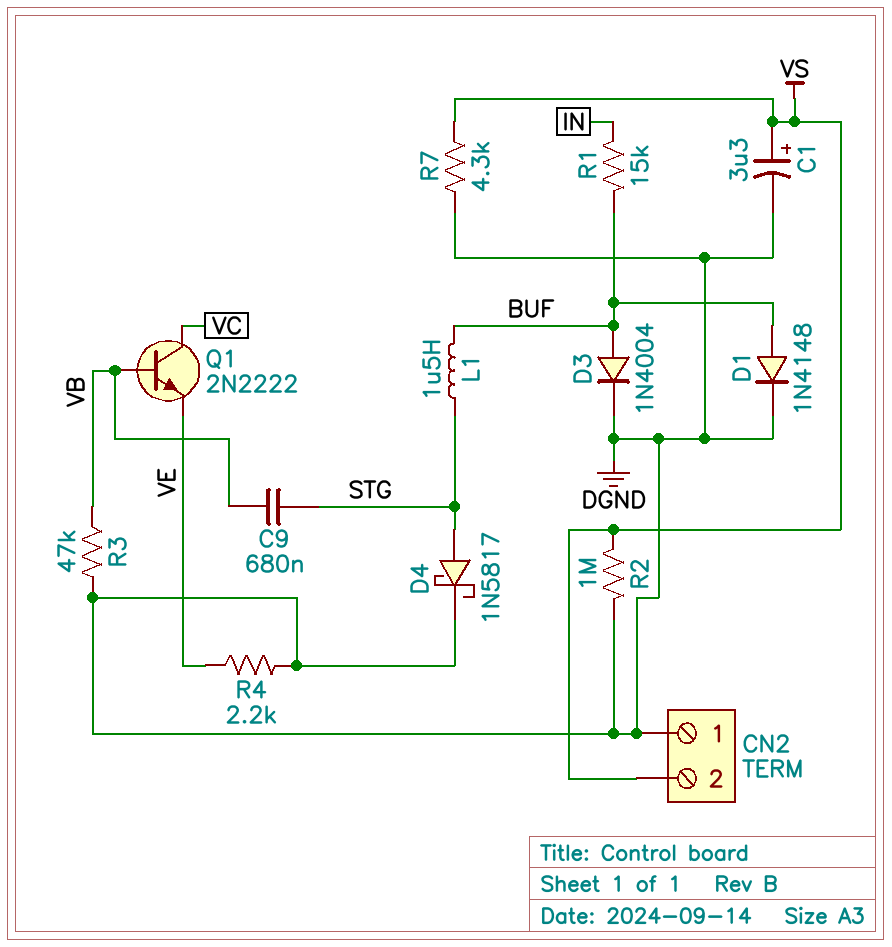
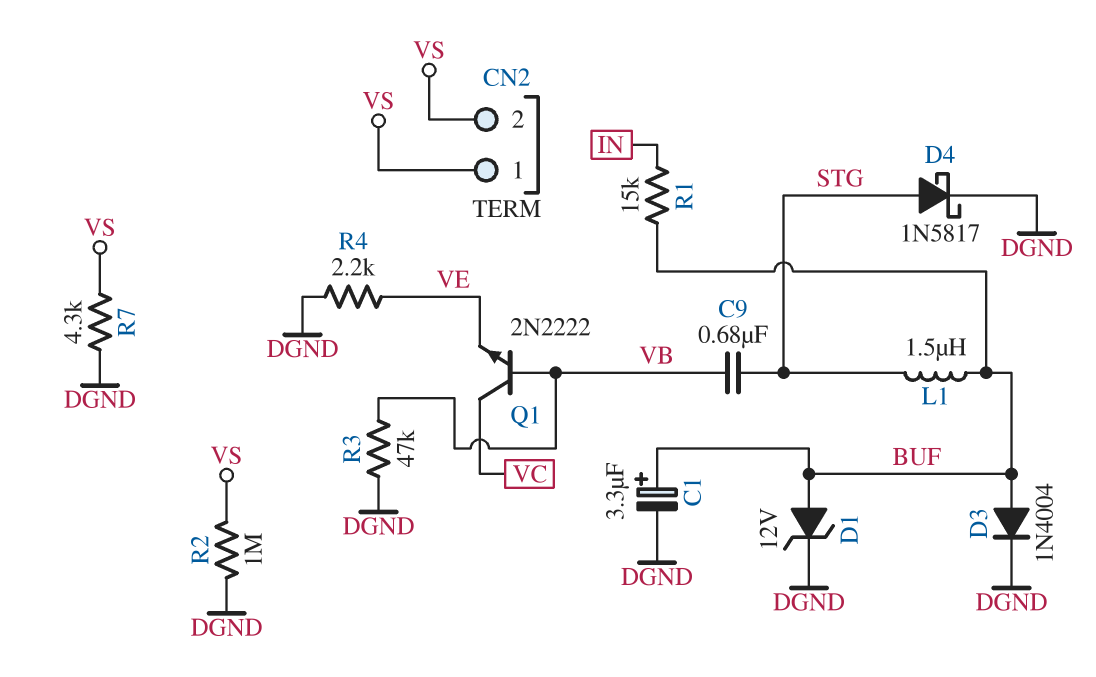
C1: 3.3uF (plus VS, minus DGND) -> 3.3uF (plus BUF, minus DGND)
CN2 pin 1: DGND -> VS
D1: diode 1N4148 (A BUF, K DGND) -> zener 12V (A BUF, K DGND)

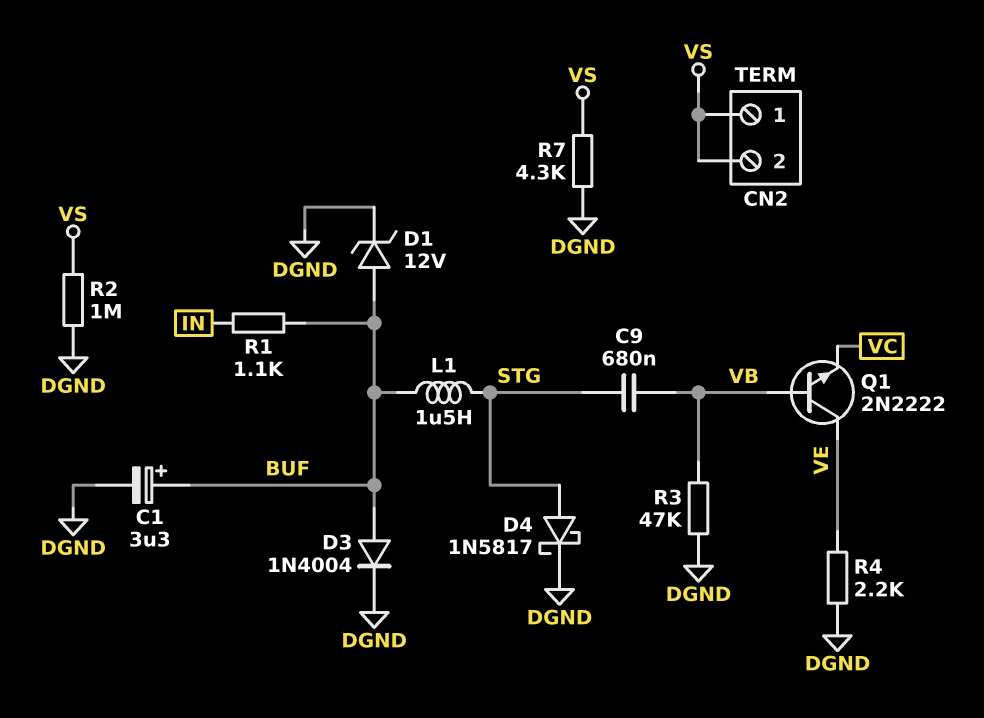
Q1: NPN 2N2222 (B VB, C VC, E VE) -> NPN 2N2222 (B VB, C VE, E VC)
R1: 15k (BUF, IN) -> 1.1k (BUF, IN)

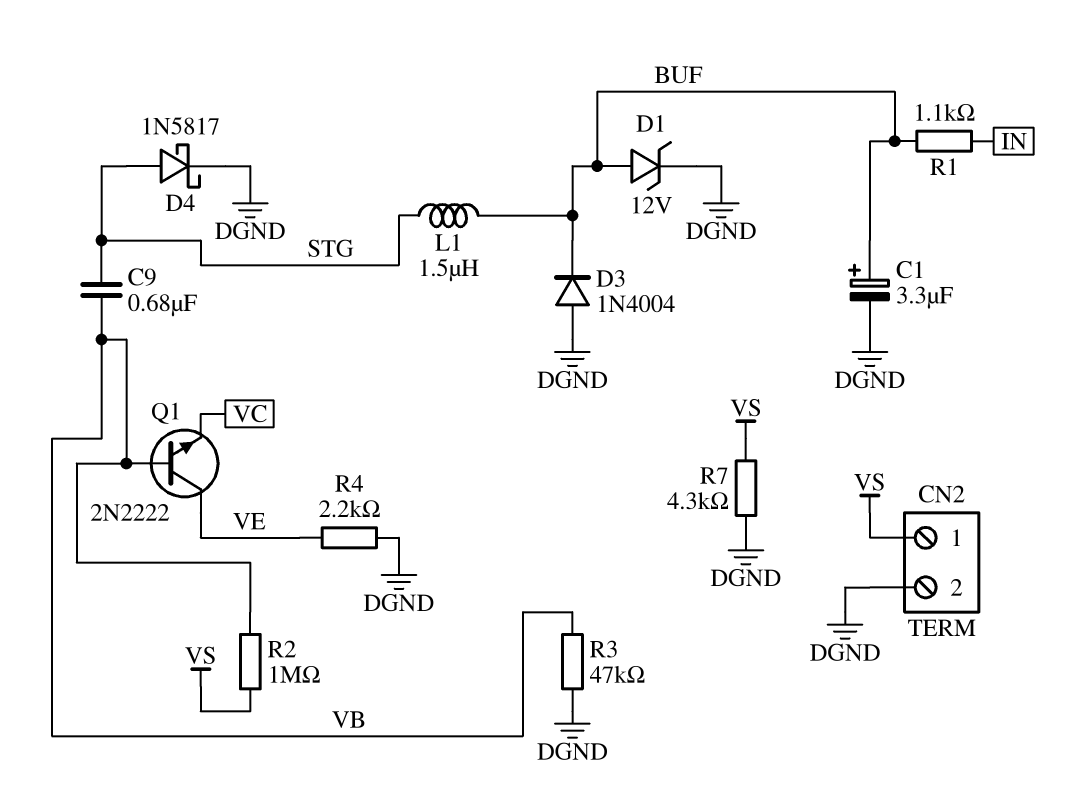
CN2 pin 2: VS -> DGND
D3: diode 1N4004 (A BUF, K DGND) -> diode 1N4004 (A DGND, K BUF)
R2: 1M (DGND, VS) -> 1M (VB, VS)

